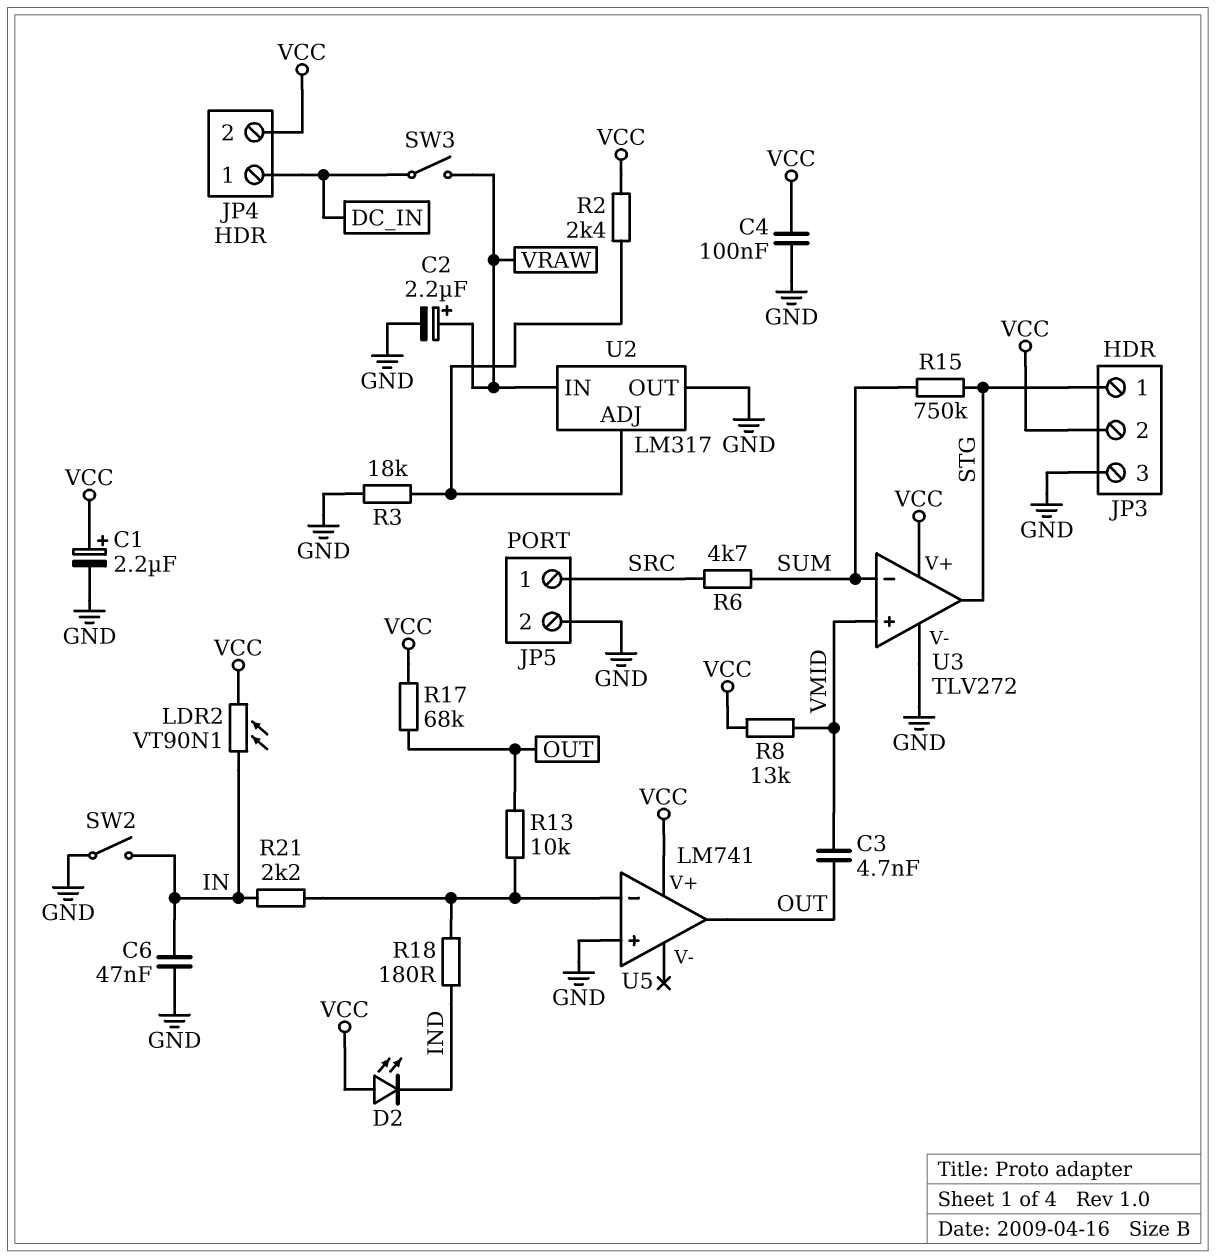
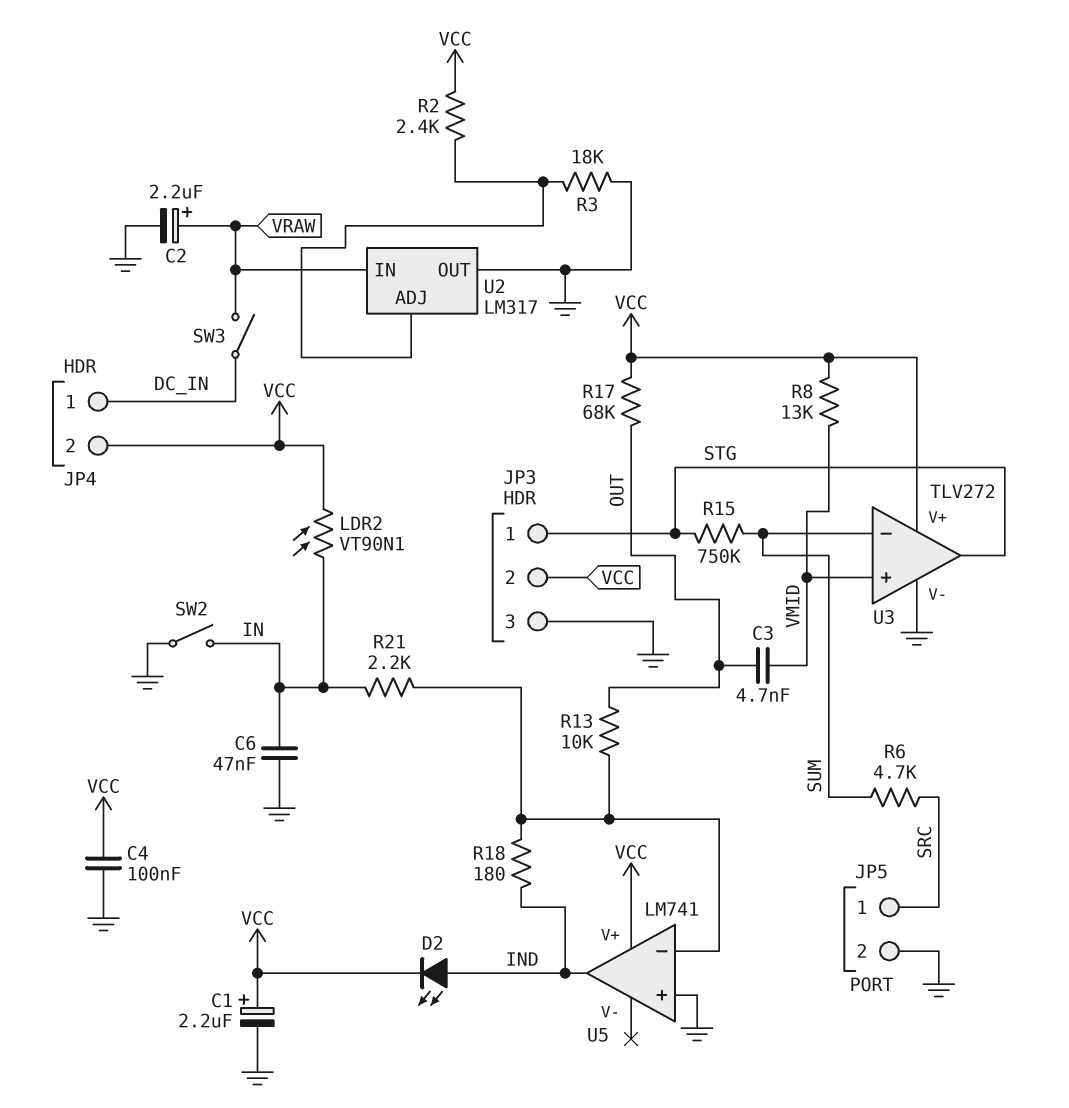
D2: LED (A VCC, K IND) -> LED (A IND, K VCC)
U5 pin out: OUT -> IND

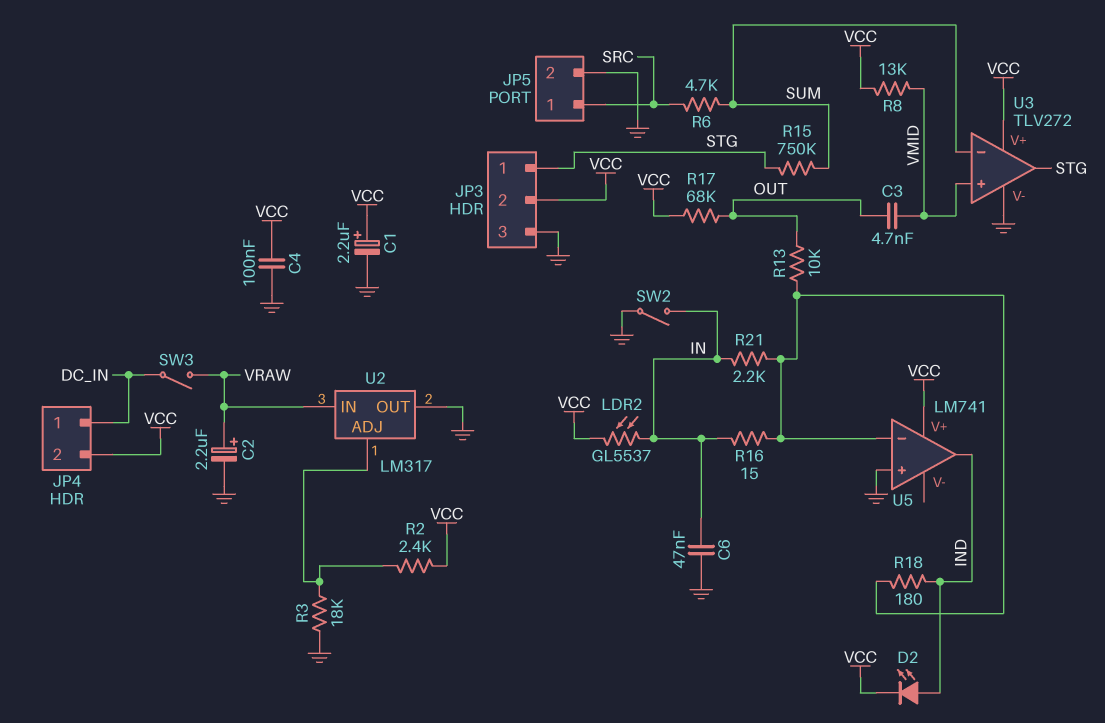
LDR2: VT90N1 (IN, VCC) -> GL5537 (IN, VCC)
R16: none -> 15 (IN, U5/in-)

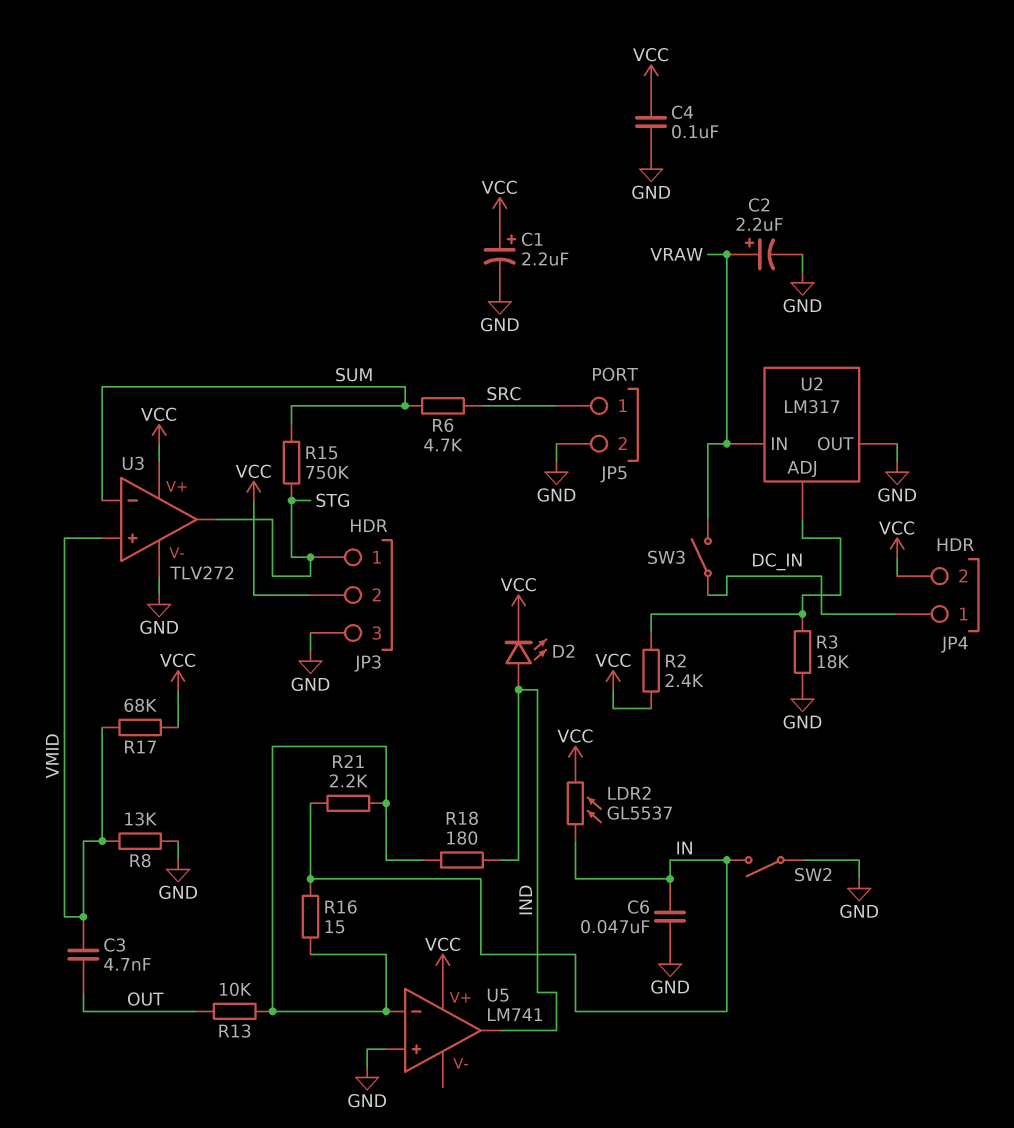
R8: 13k (VCC, VMID) -> 13k (GND, VMID)
R17: 68k (OUT, VCC) -> 68k (VCC, VMID)

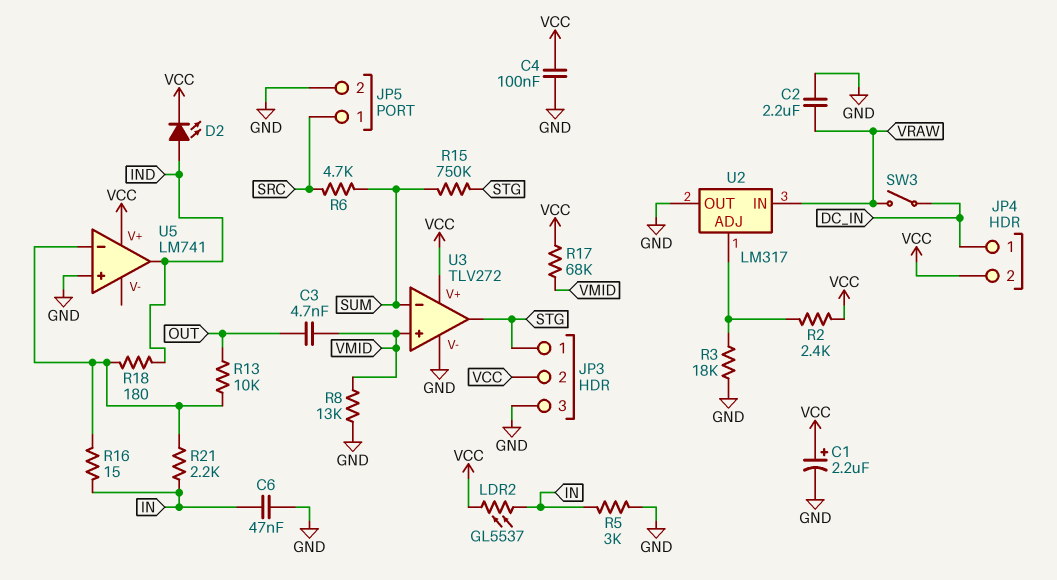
C2: 2.2uF (plus VRAW, minus GND) -> 2.2uF (GND, VRAW)
R5: none -> 3k (GND, IN)
SW2: switch (GND, IN) -> none

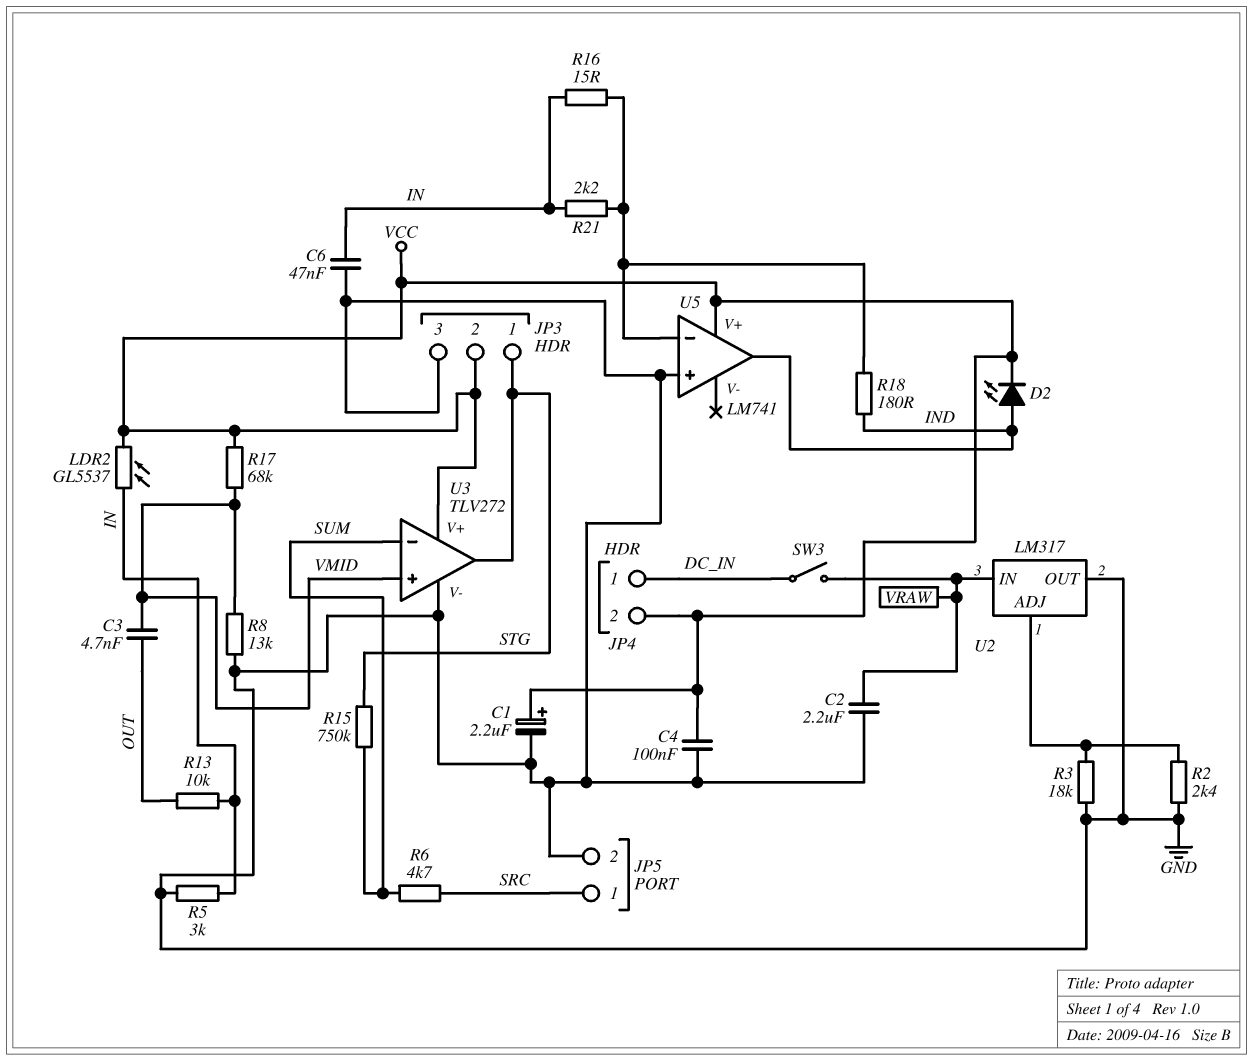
R2: 2.4k (U2/ADJ, VCC) -> 2.4k (GND, U2/ADJ)
R13: 10k (OUT, U5/in-) -> 10k (IN, OUT)

